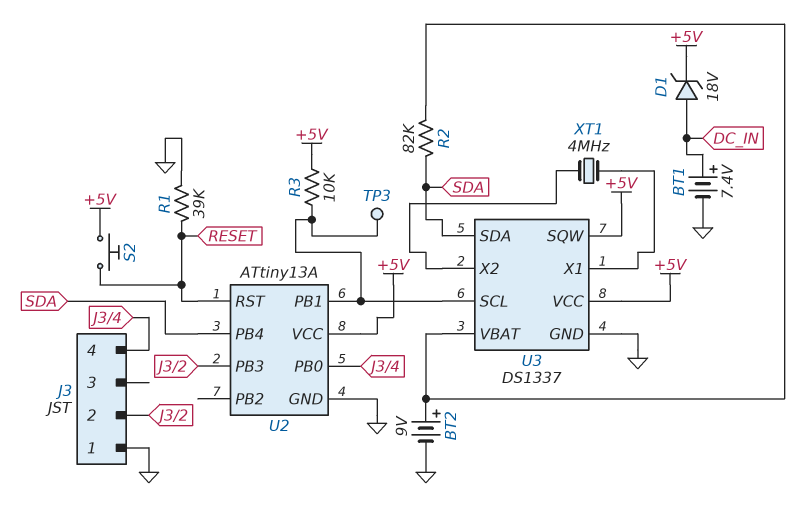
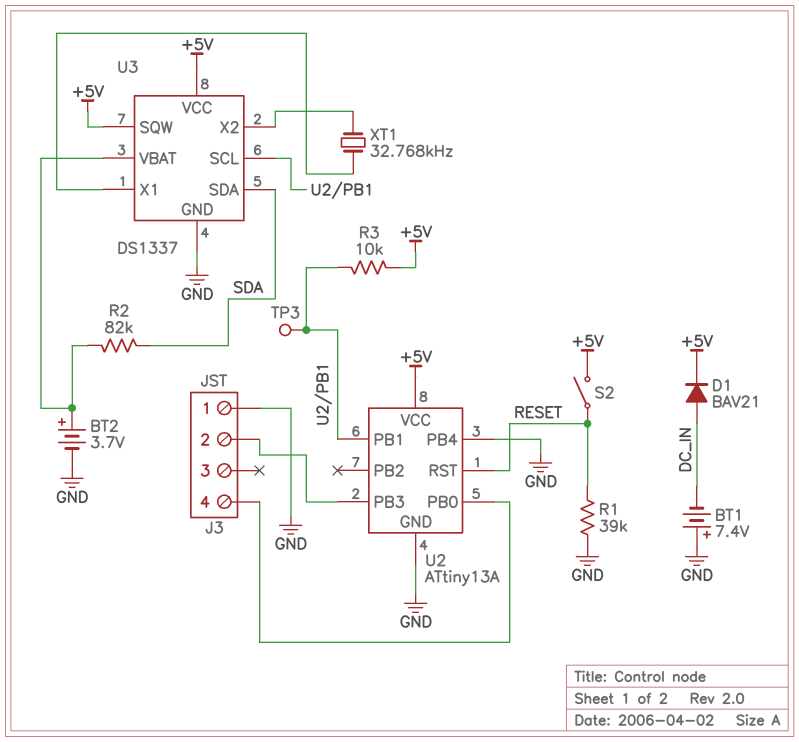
BT1: 7.4V (plus DC_IN, minus GND) -> 7.4V (plus GND, minus DC_IN)
BT2: 9V (plus U3/VBAT, minus GND) -> 3.7V (plus U3/VBAT, minus GND)
D1: zener 18V (A DC_IN, K +5V) -> diode BAV21 (A DC_IN, K +5V)
S2: button (+5V, RESET) -> switch (+5V, RESET)
U2 pin PB4: SDA -> GND
XT1: 4MHz (U3/X1, U3/X2) -> 32.768kHz (U3/X1, U3/X2)

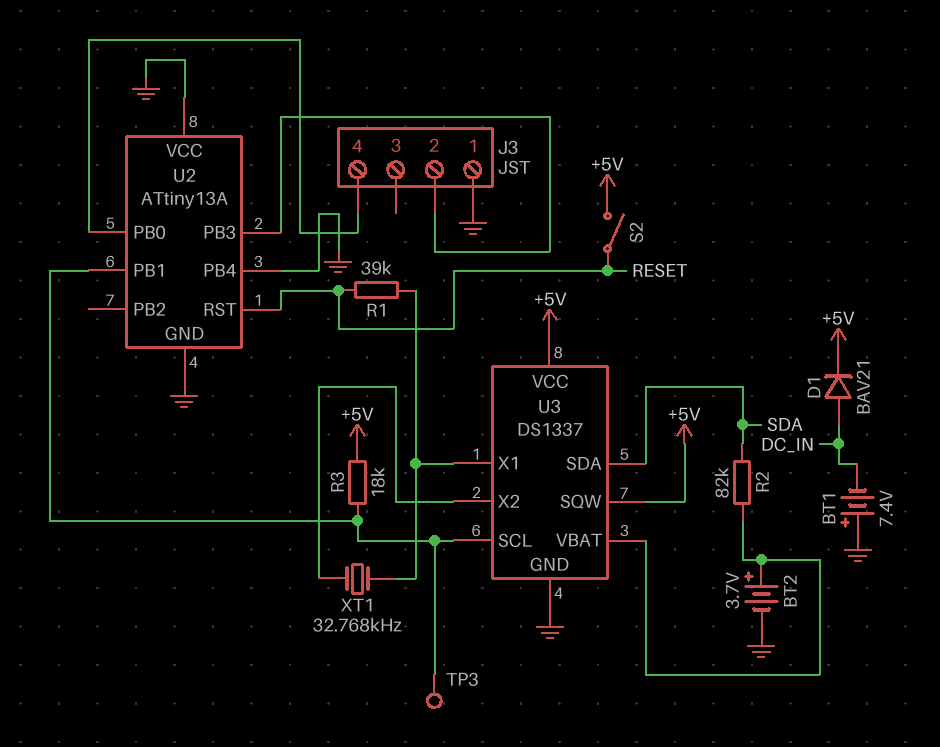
R1: 39k (GND, RESET) -> 39k (RESET, U3/X1)
R3: 10k (+5V, U2/PB1) -> 18k (+5V, U2/PB1)
U2 pin VCC: +5V -> GND

